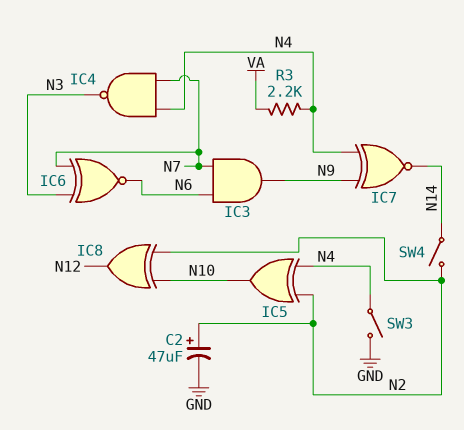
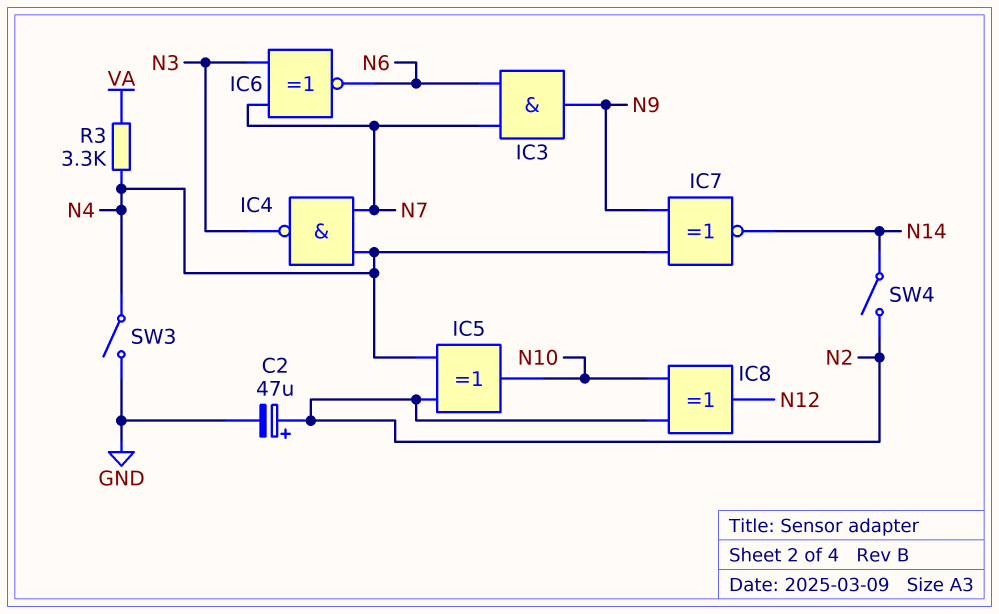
R3: 2.2k (N4, VA) -> 3.3k (N4, VA)

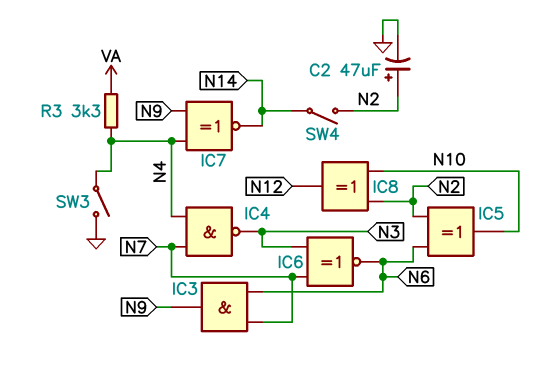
IC5: XOR (in N2, in N4, out N10) -> XOR (in N2, in N6, out N10)

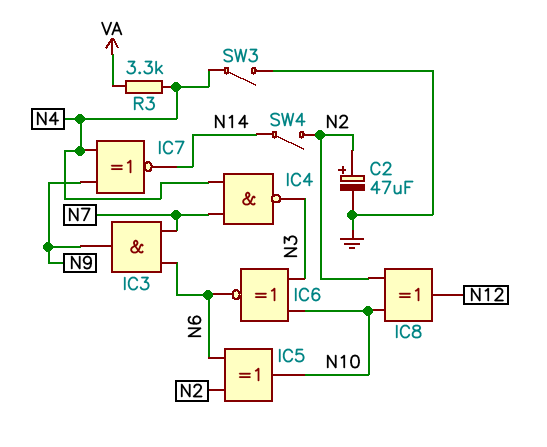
IC6: XNOR (in N3, in N7, out N6) -> XNOR (in N3, in N10, out N6)

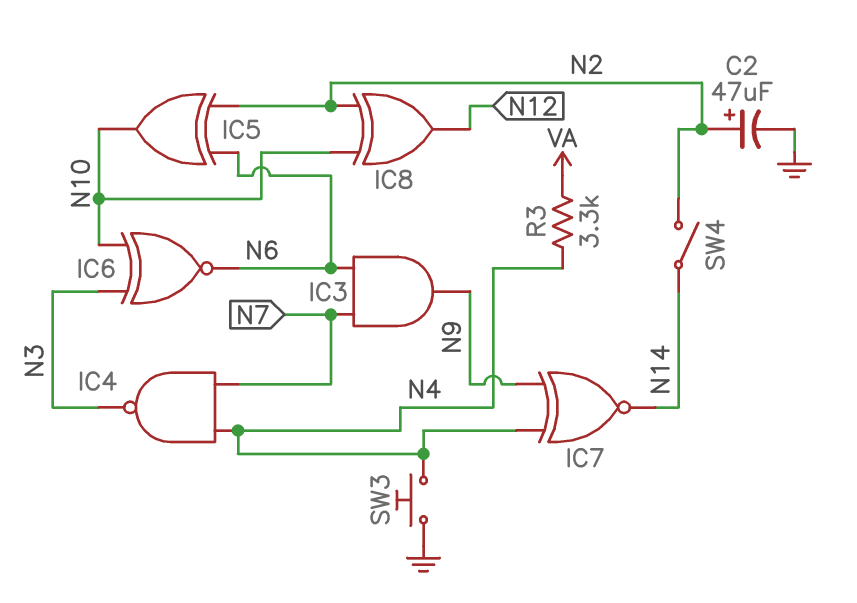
SW3: switch (GND, N4) -> button (GND, N4)

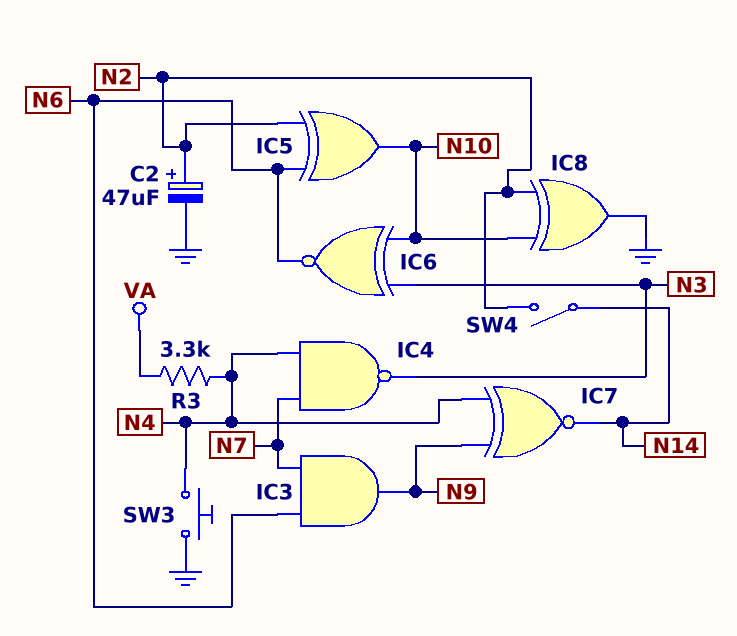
IC8: XOR (in N2, in N10, out N12) -> XOR (in N2, in N10, out GND)

